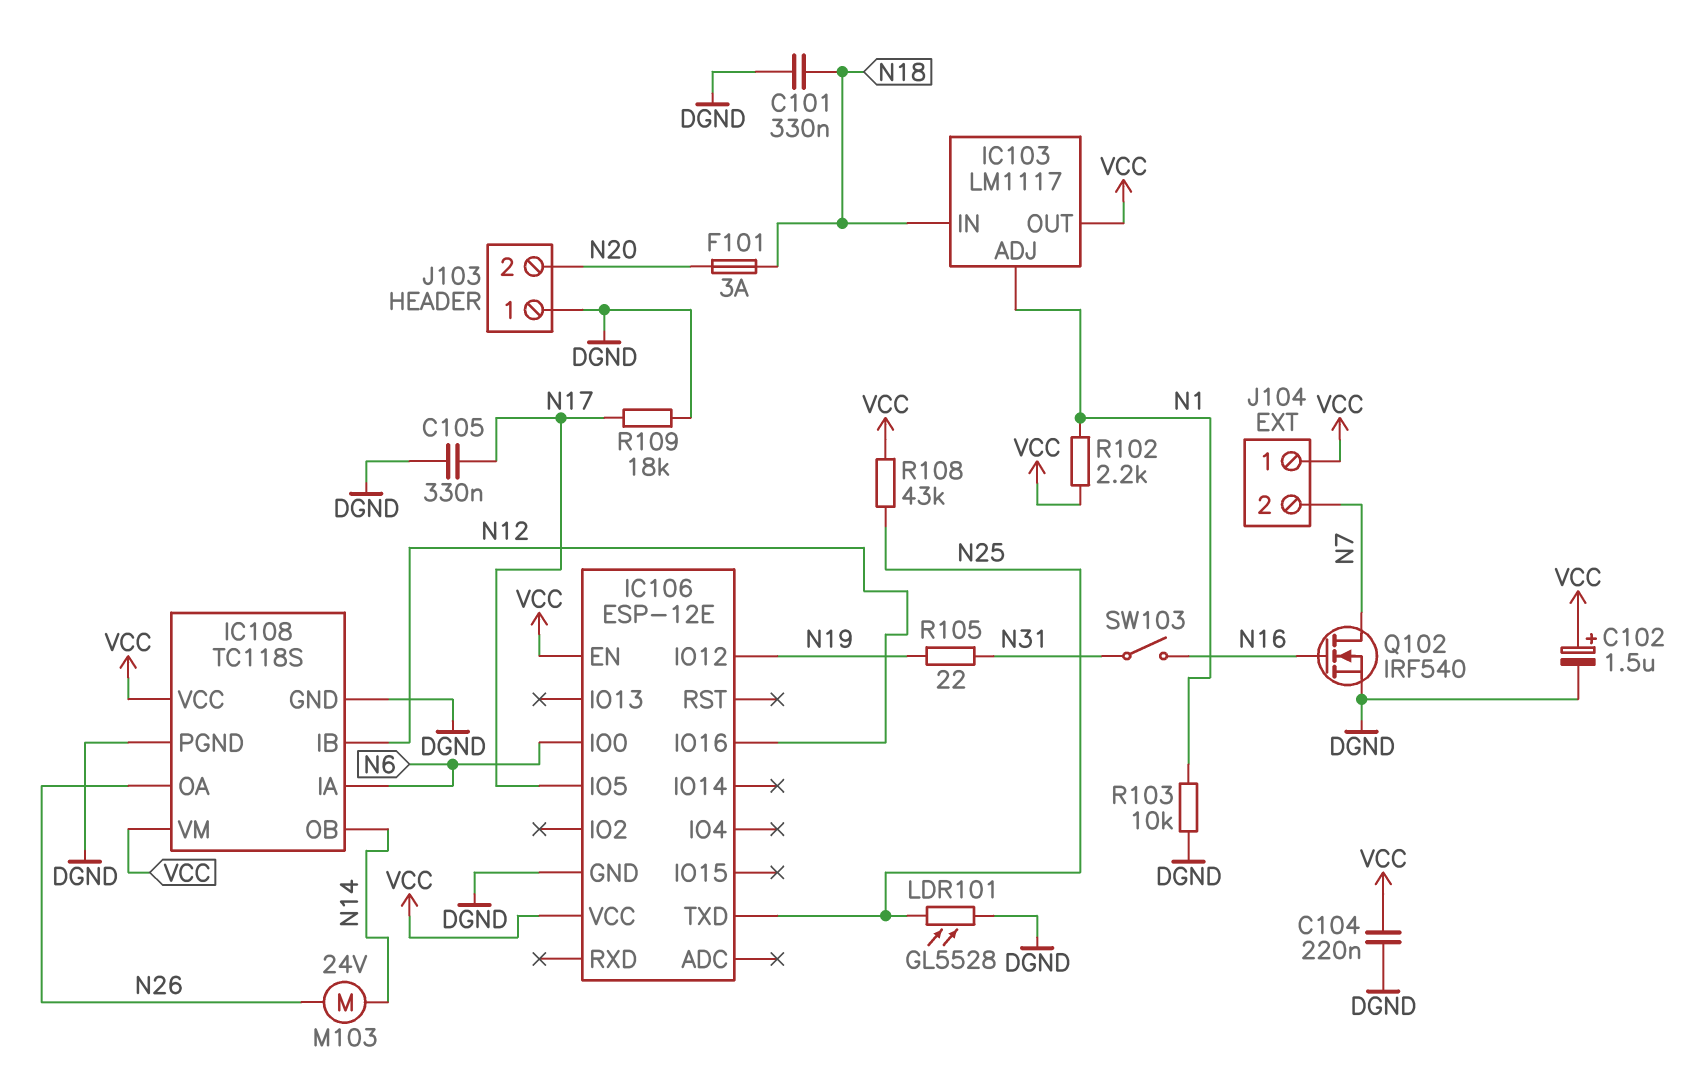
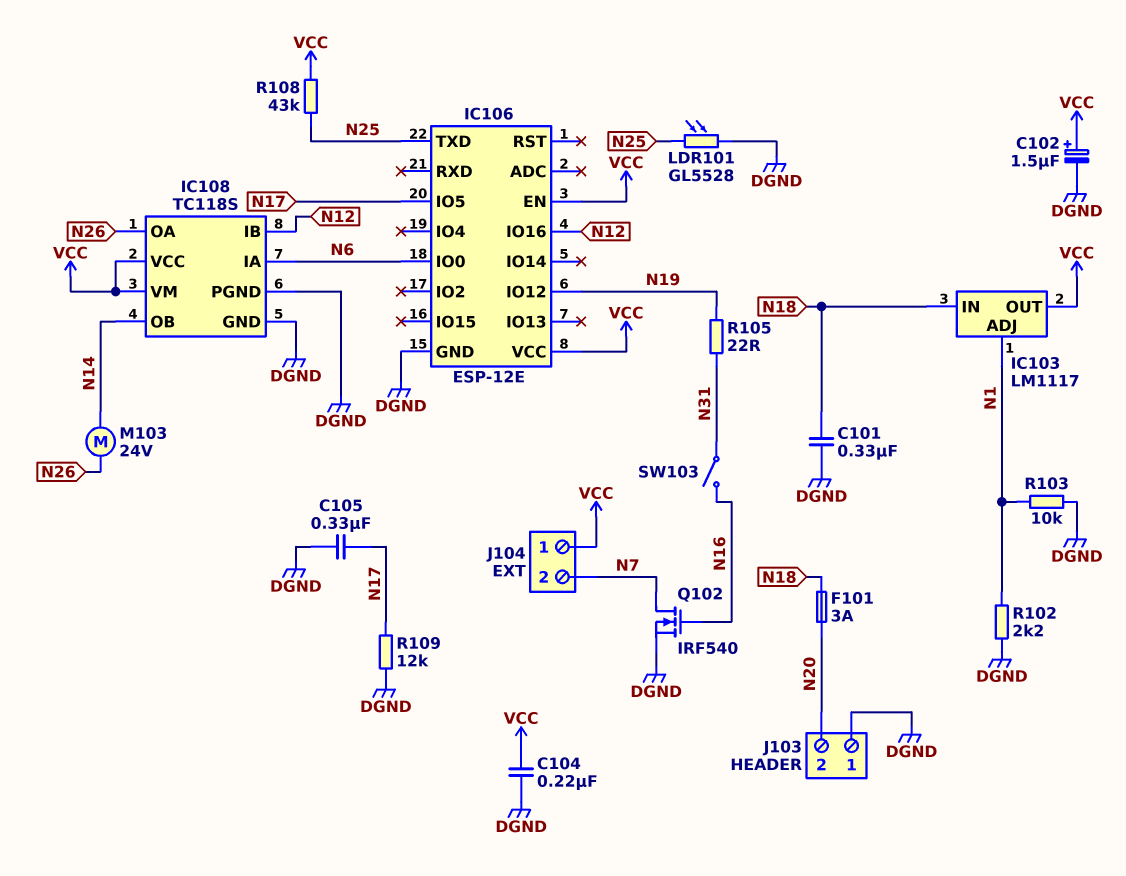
R102: 2.2k (N1, VCC) -> 2.2k (DGND, N1)
R109: 18k (DGND, N17) -> 12k (DGND, N17)

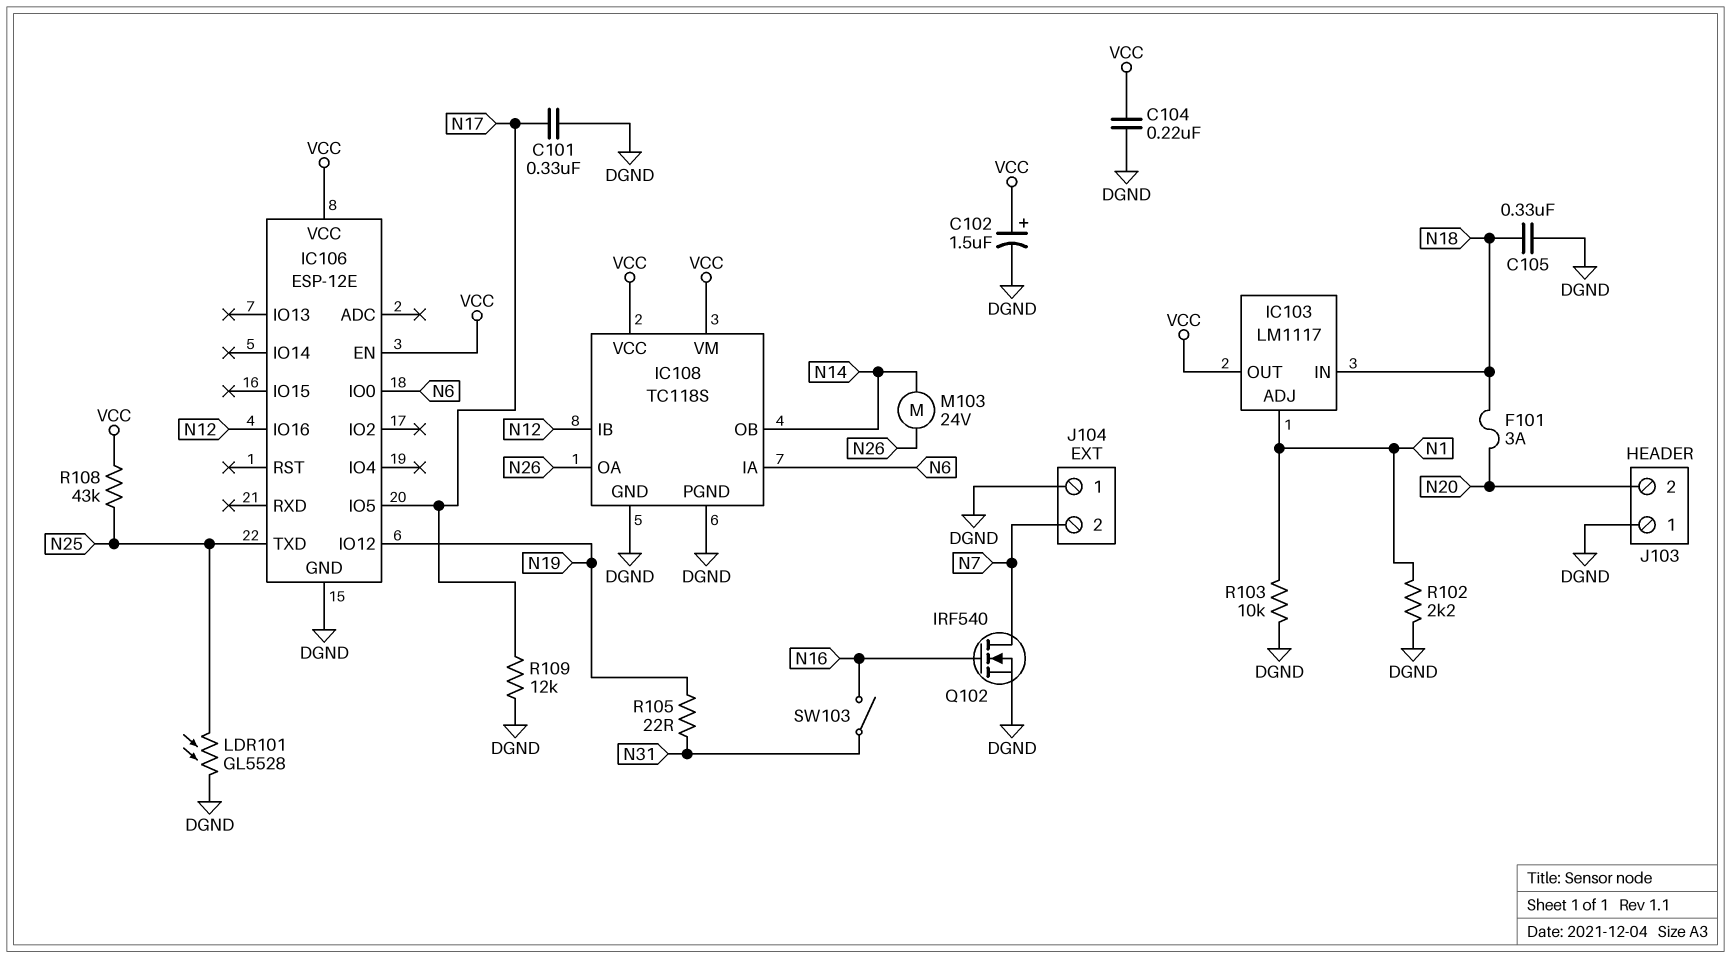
C101: 330nF (DGND, N18) -> 330nF (DGND, N17)
C105: 330nF (DGND, N17) -> 330nF (DGND, N18)
J104 pin 1: VCC -> DGND

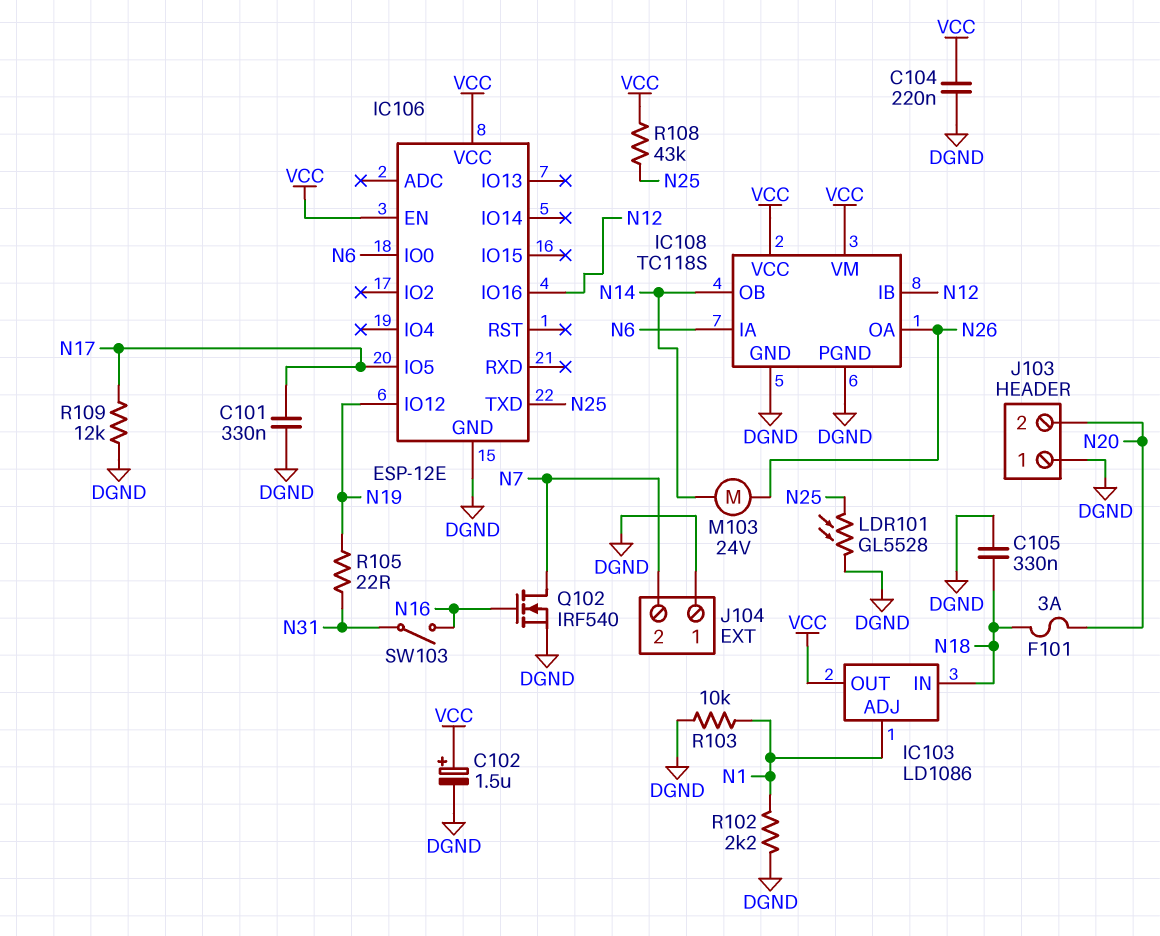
IC103: LM1117 -> LD1086

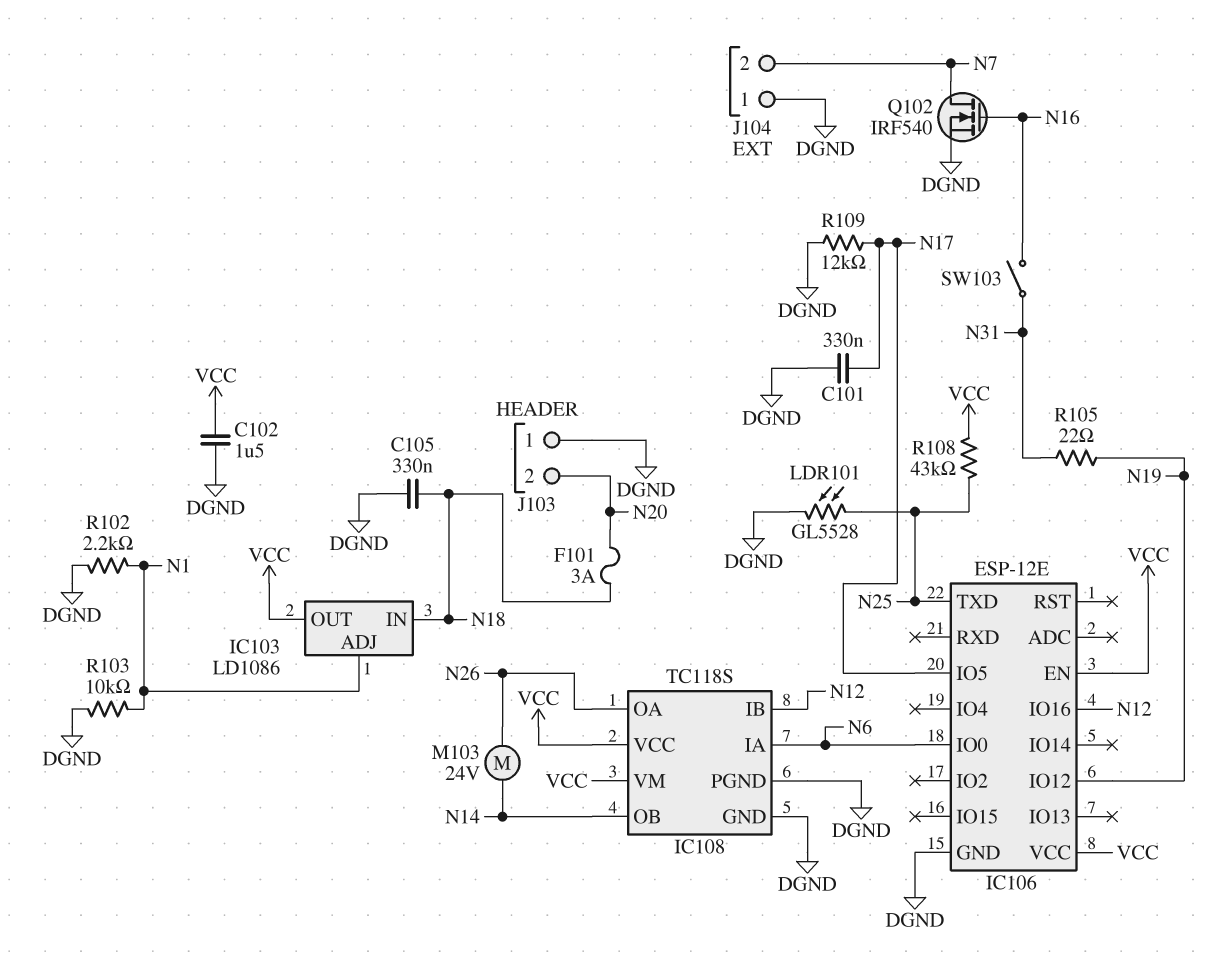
C102: 1.5uF (plus VCC, minus DGND) -> 1.5uF (DGND, VCC)
C104: 220nF (DGND, VCC) -> none

